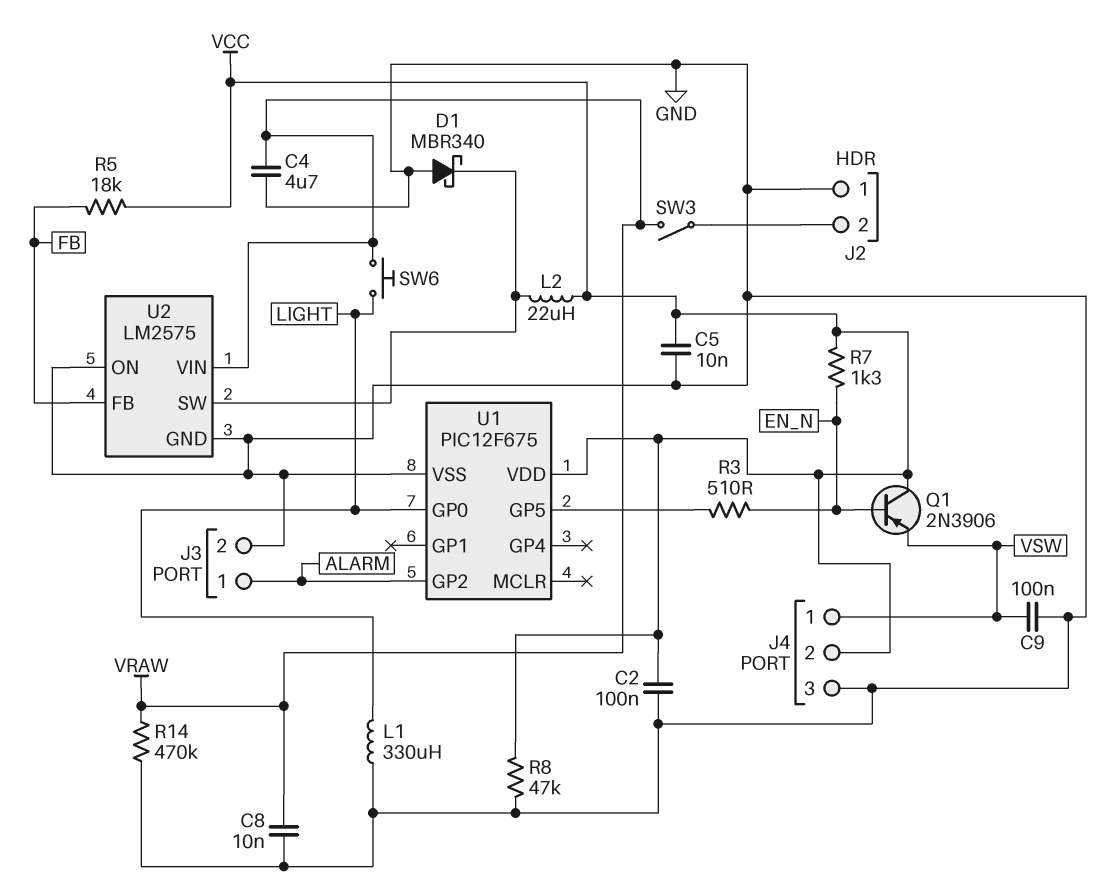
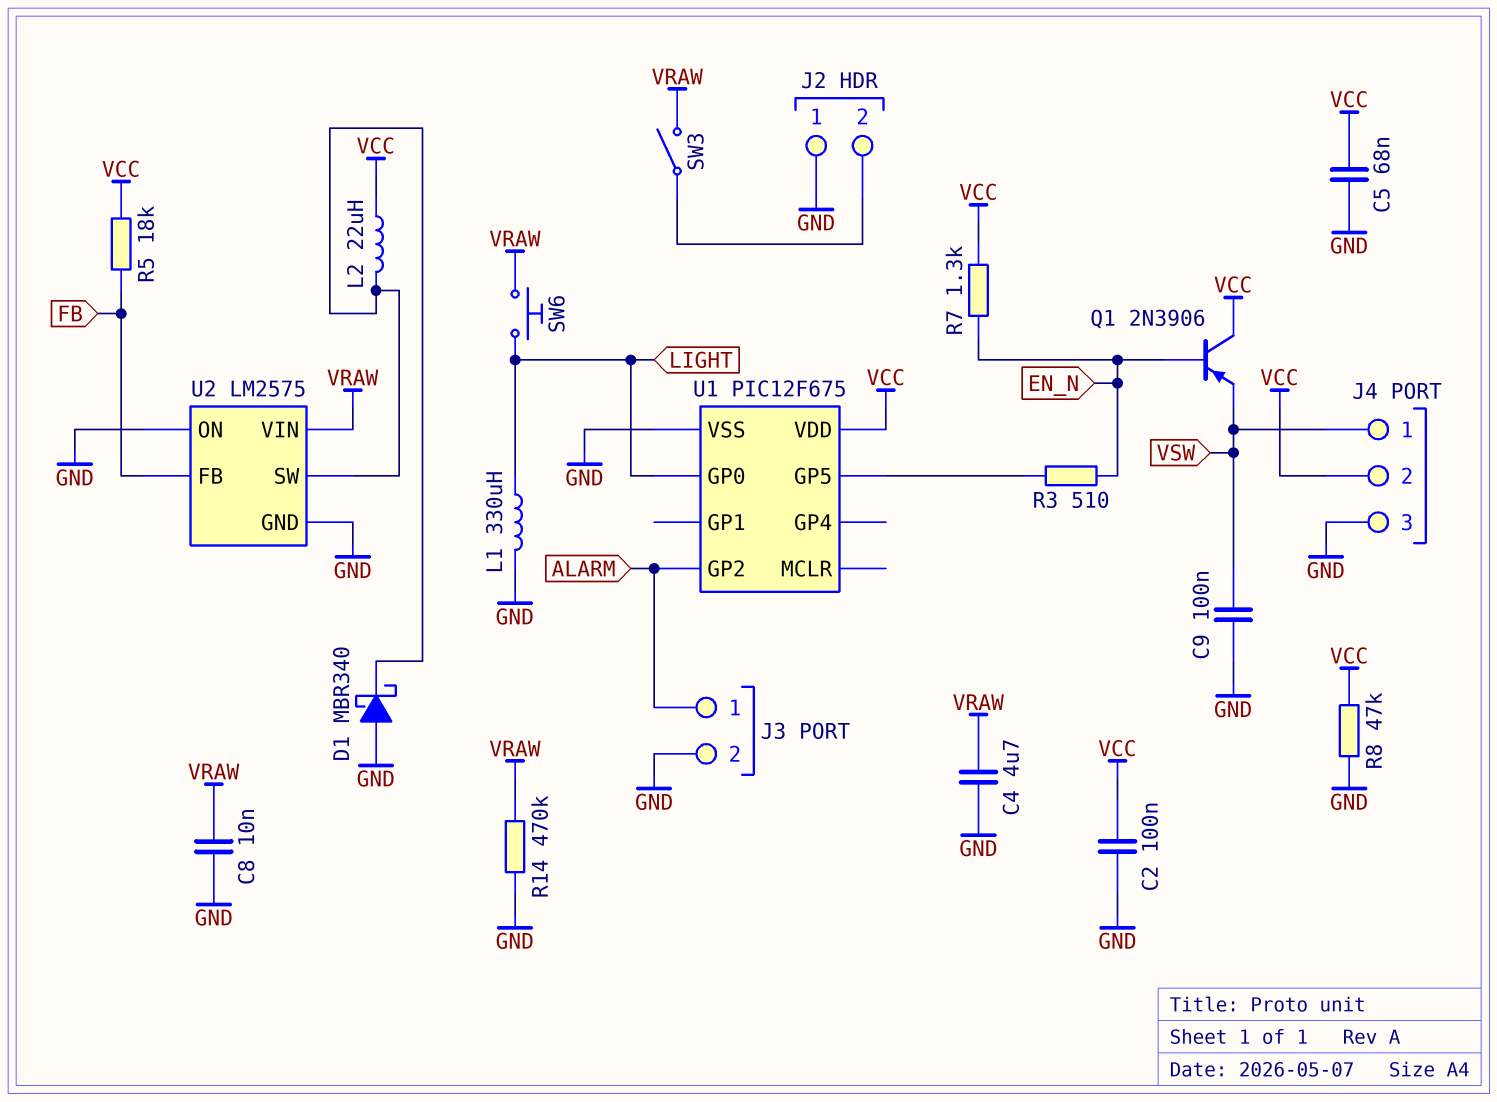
C5: 10nF (GND, VCC) -> 68nF (GND, VCC)

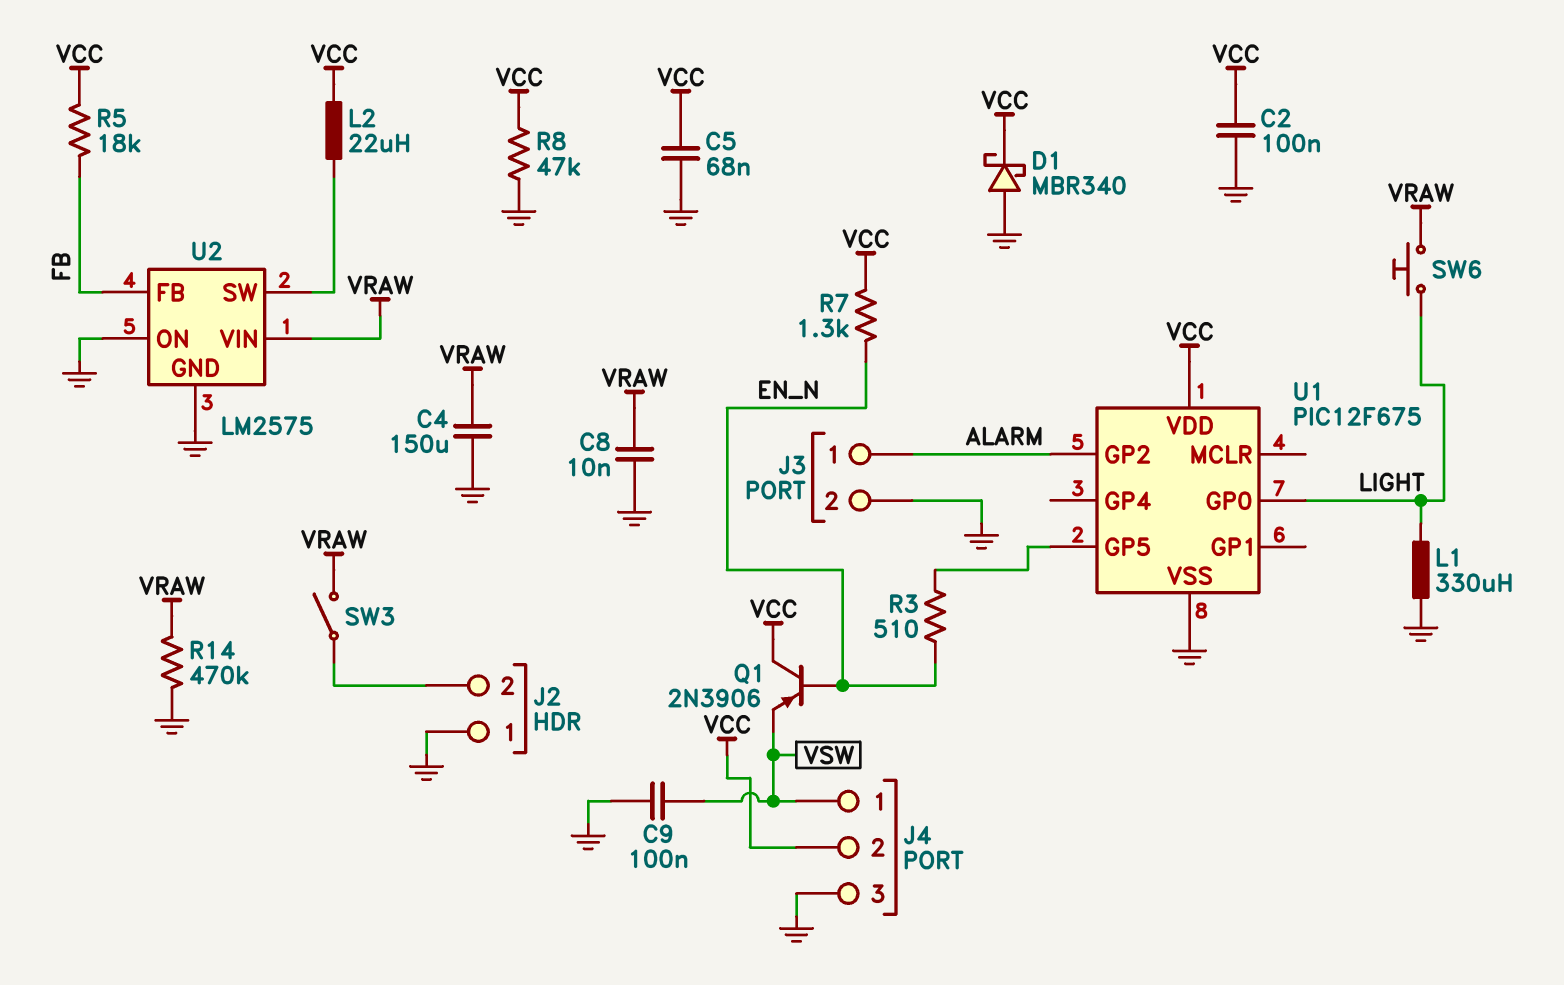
C4: 4.7uF (GND, VRAW) -> 150uF (GND, VRAW)
D1: schottky MBR340 (A GND, K U2/SW) -> schottky MBR340 (A GND, K VCC)

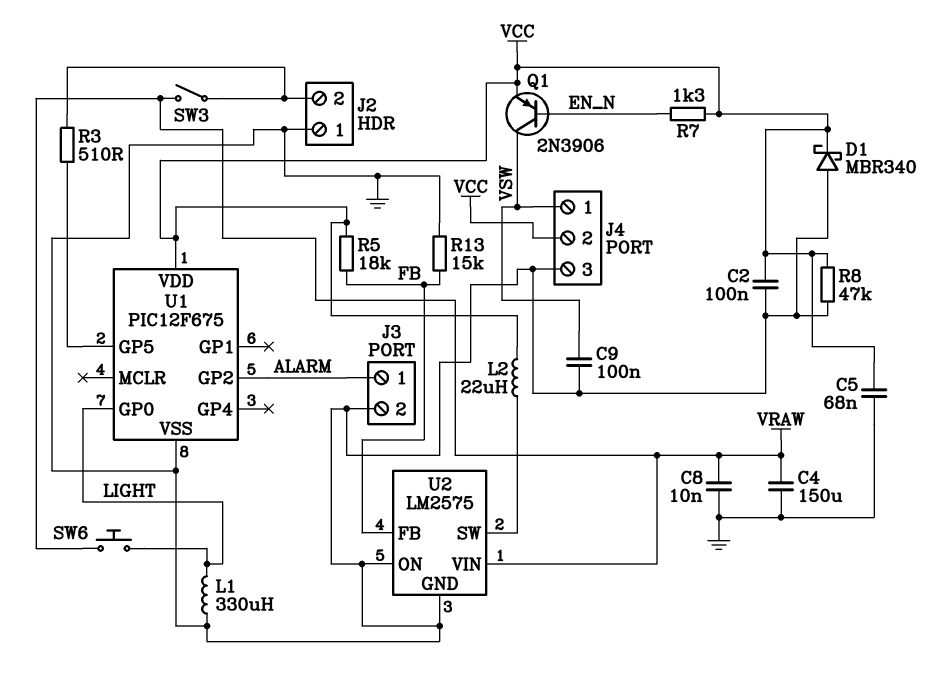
Q1: PNP 2N3906 (B EN_N, C VCC, E VSW) -> PNP 2N3906 (B EN_N, C VSW, E VCC)
R3: 510 (EN_N, U1/GP5) -> 510 (J2/2, U1/GP5)
R13: none -> 15k (FB, GND)
R14: 470k (GND, VRAW) -> none

